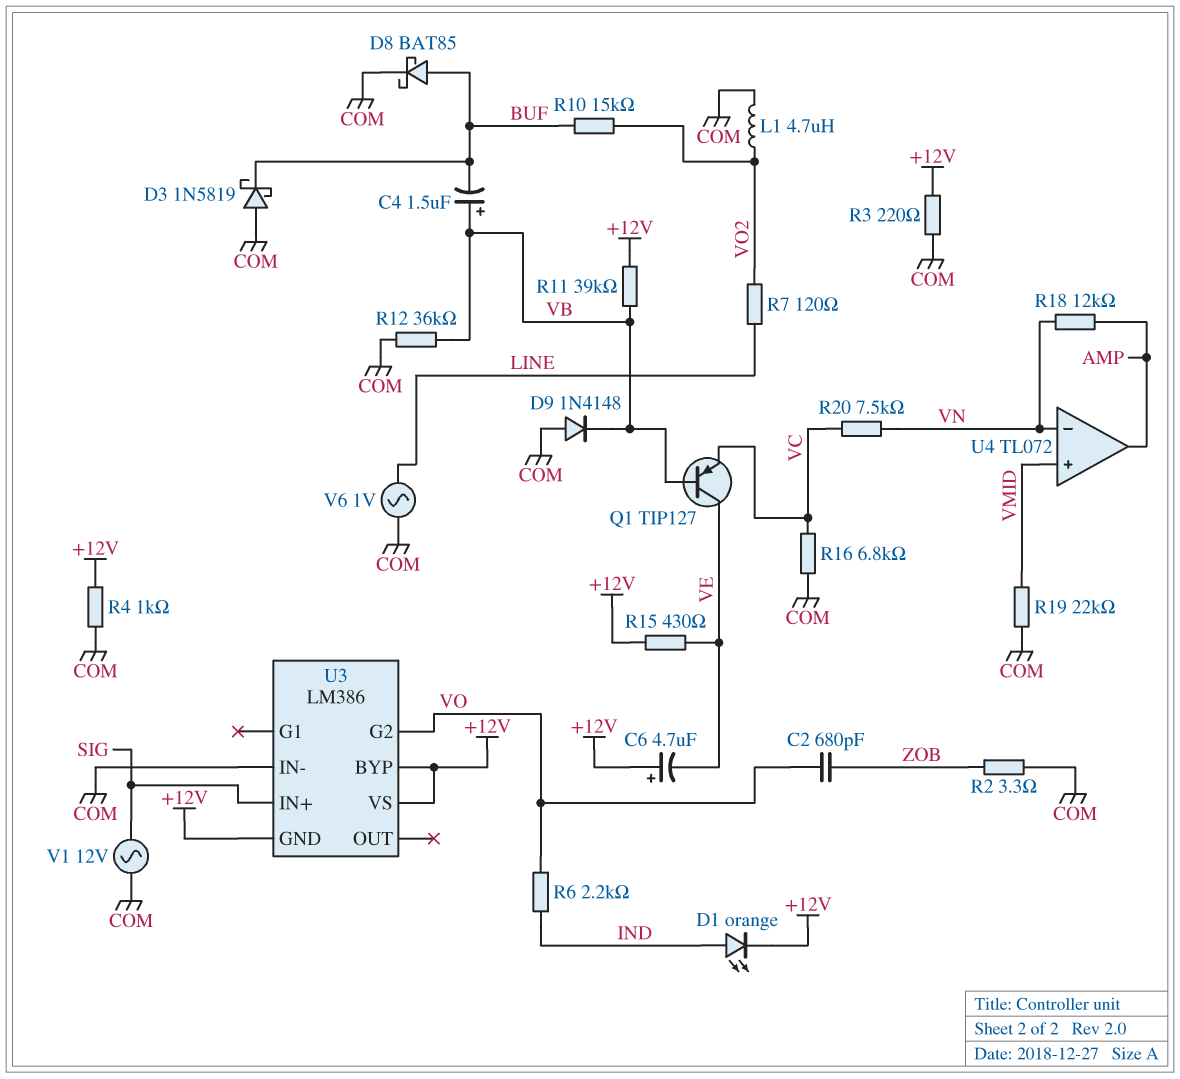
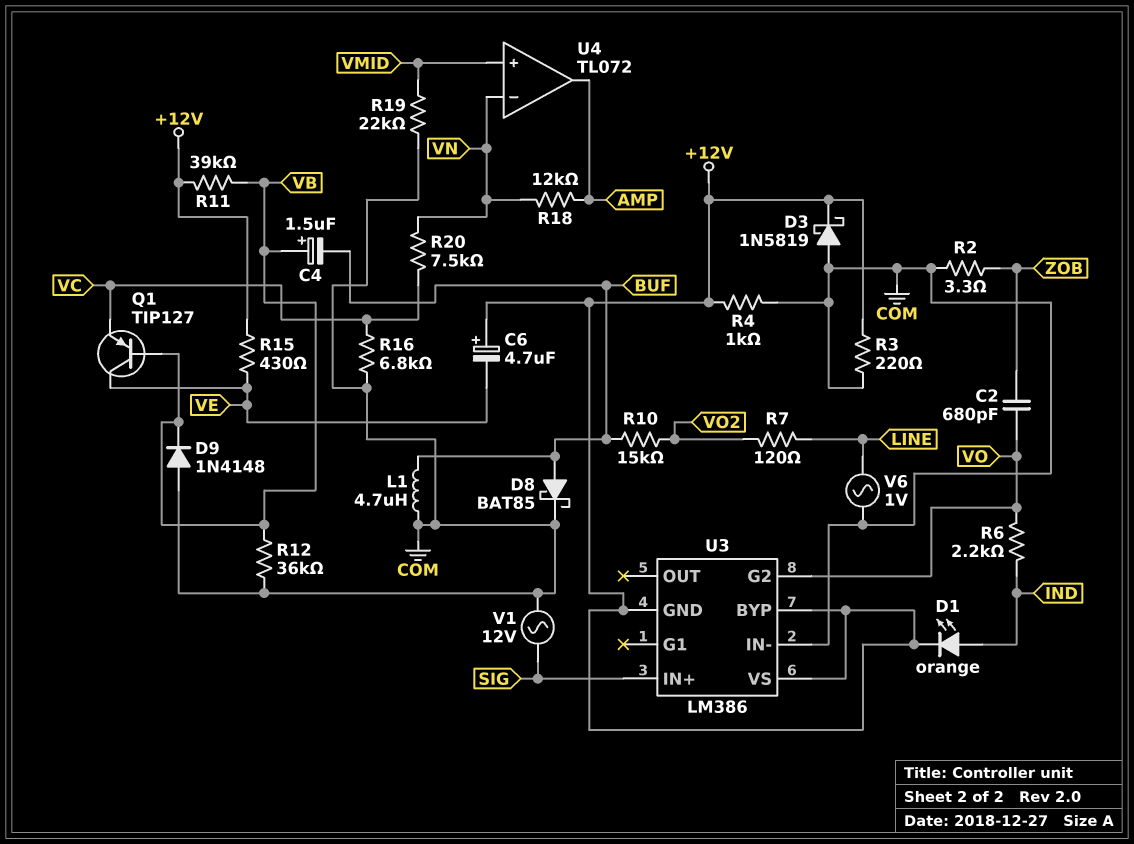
D3: schottky 1N5819 (A COM, K BUF) -> schottky 1N5819 (A COM, K +12V)
L1: 4.7uH (COM, VO2) -> 4.7uH (BUF, COM)

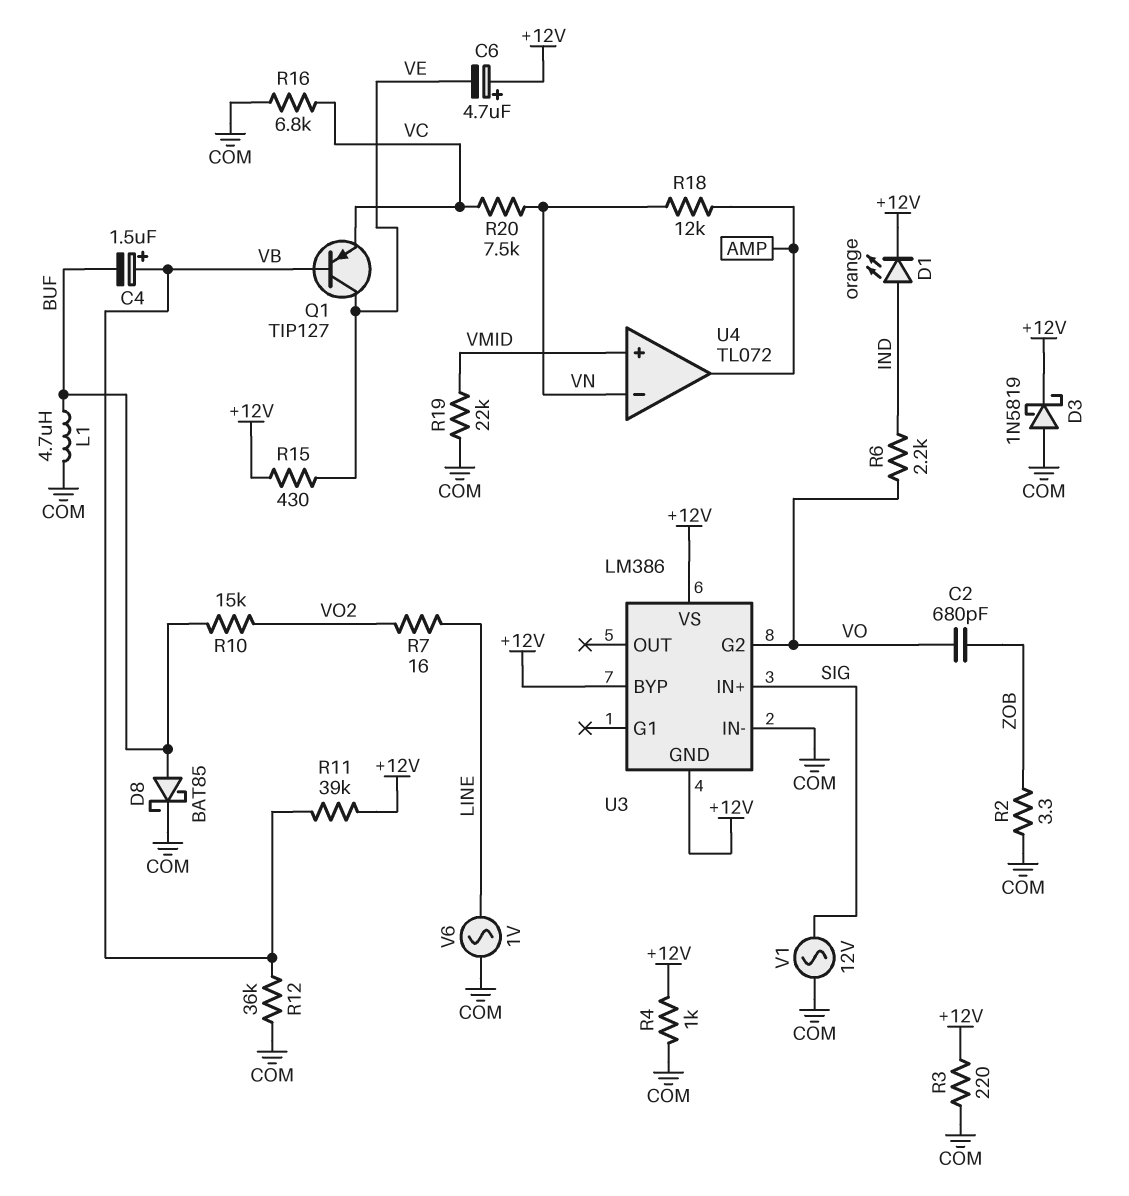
D9: diode 1N4148 (A COM, K VB) -> none
R7: 120 (LINE, VO2) -> 16 (LINE, VO2)

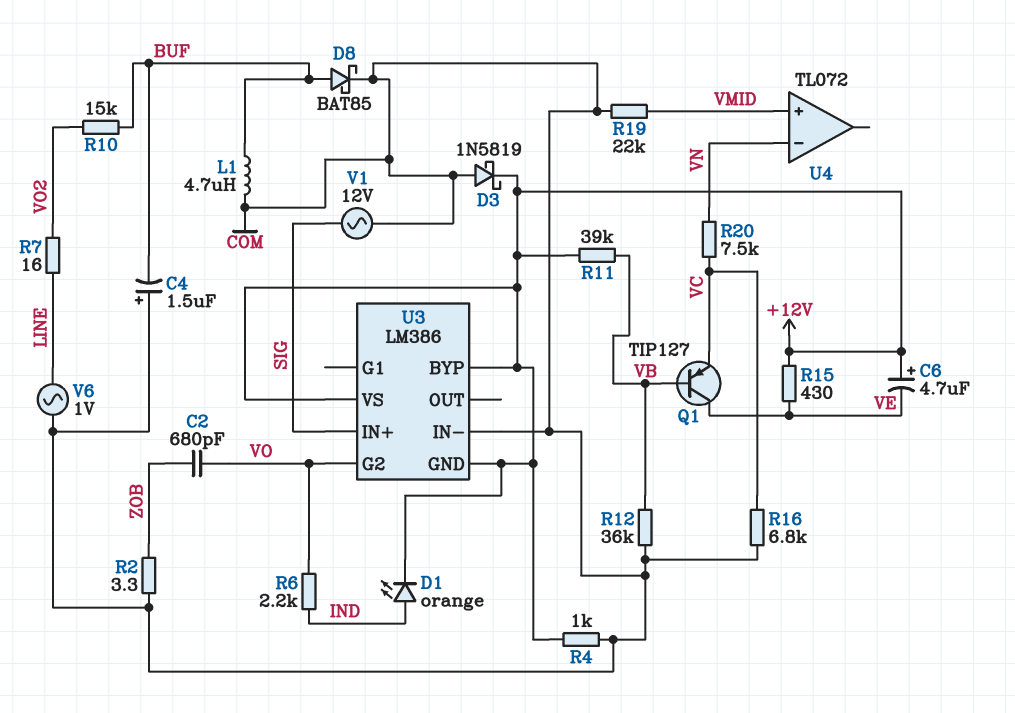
C4: 1.5uF (plus VB, minus BUF) -> 1.5uF (plus COM, minus BUF)
R3: 220 (+12V, COM) -> none
R18: 12k (AMP, VN) -> none
U4 pin out: AMP -> none

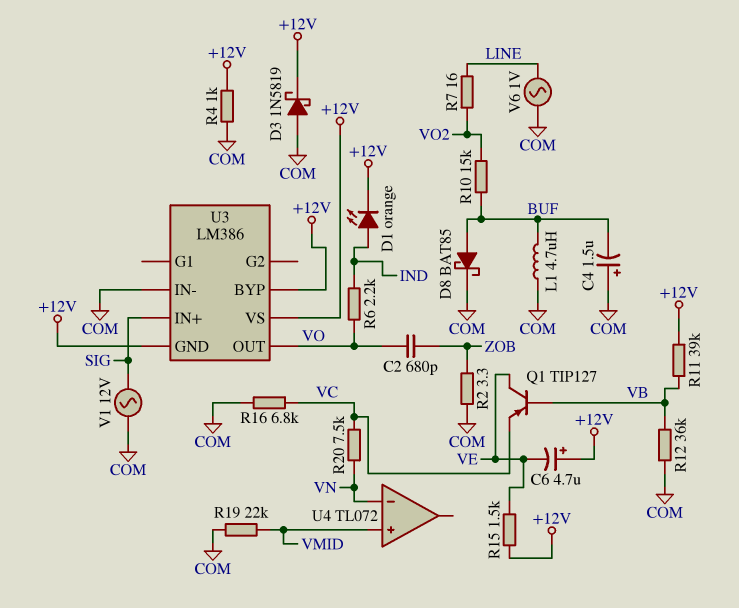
R15: 430 (+12V, VE) -> 1.5k (+12V, VE)
U3 pin G2: VO -> none
U3 pin OUT: none -> VO

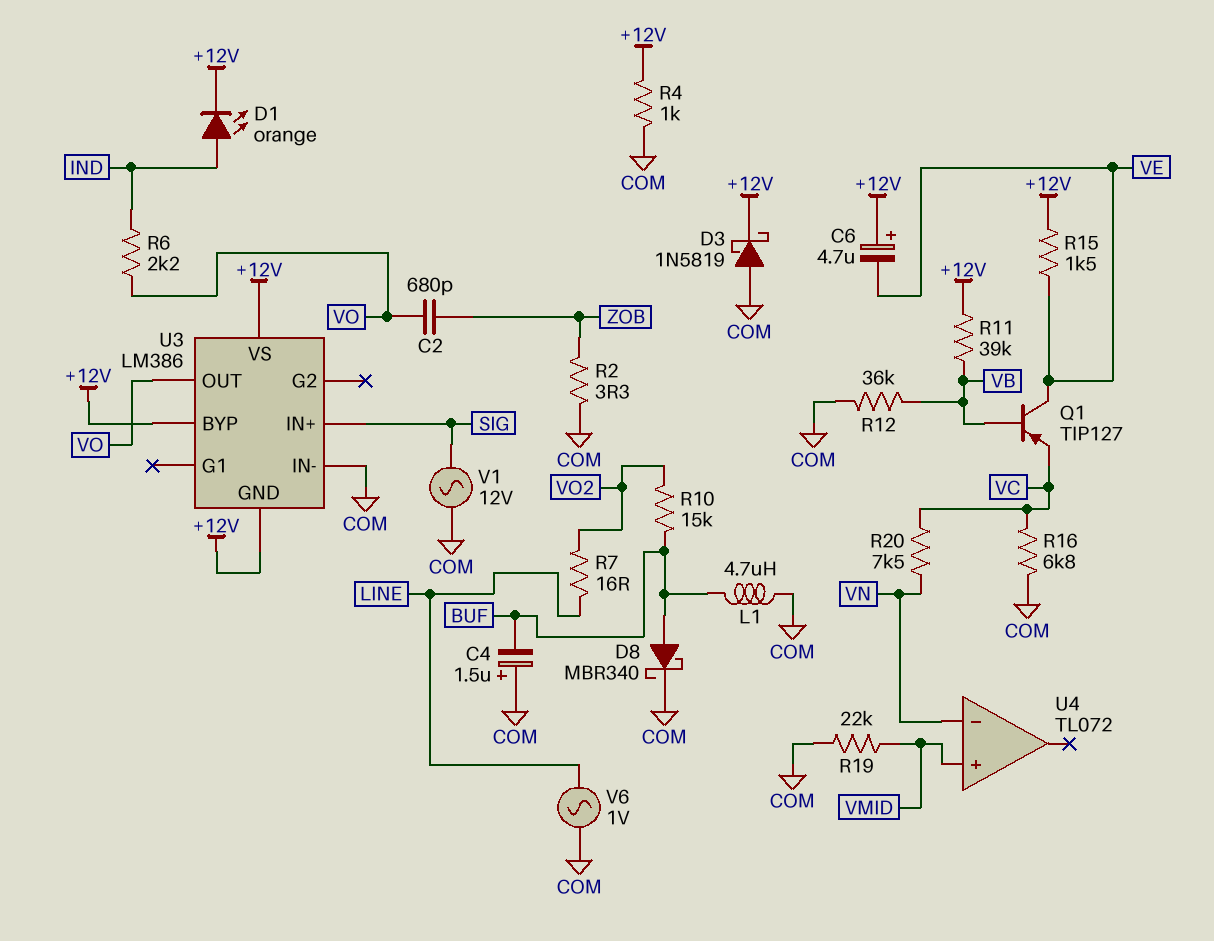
D8: schottky BAT85 (A BUF, K COM) -> schottky MBR340 (A BUF, K COM)

